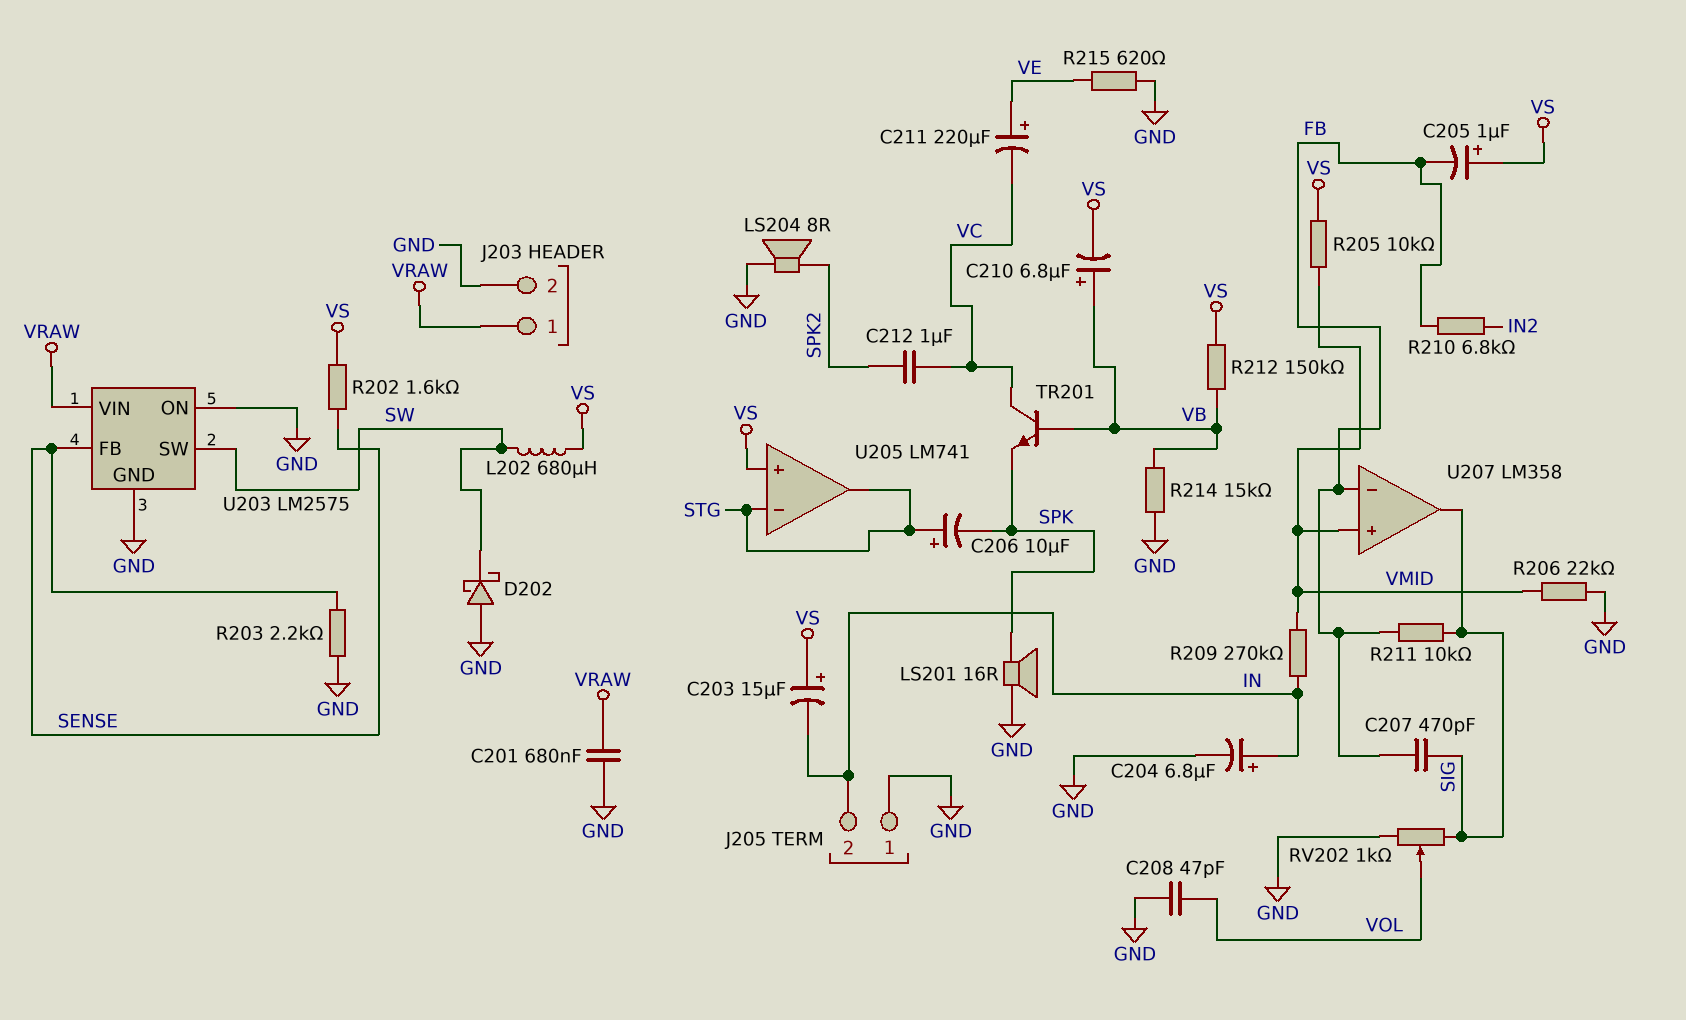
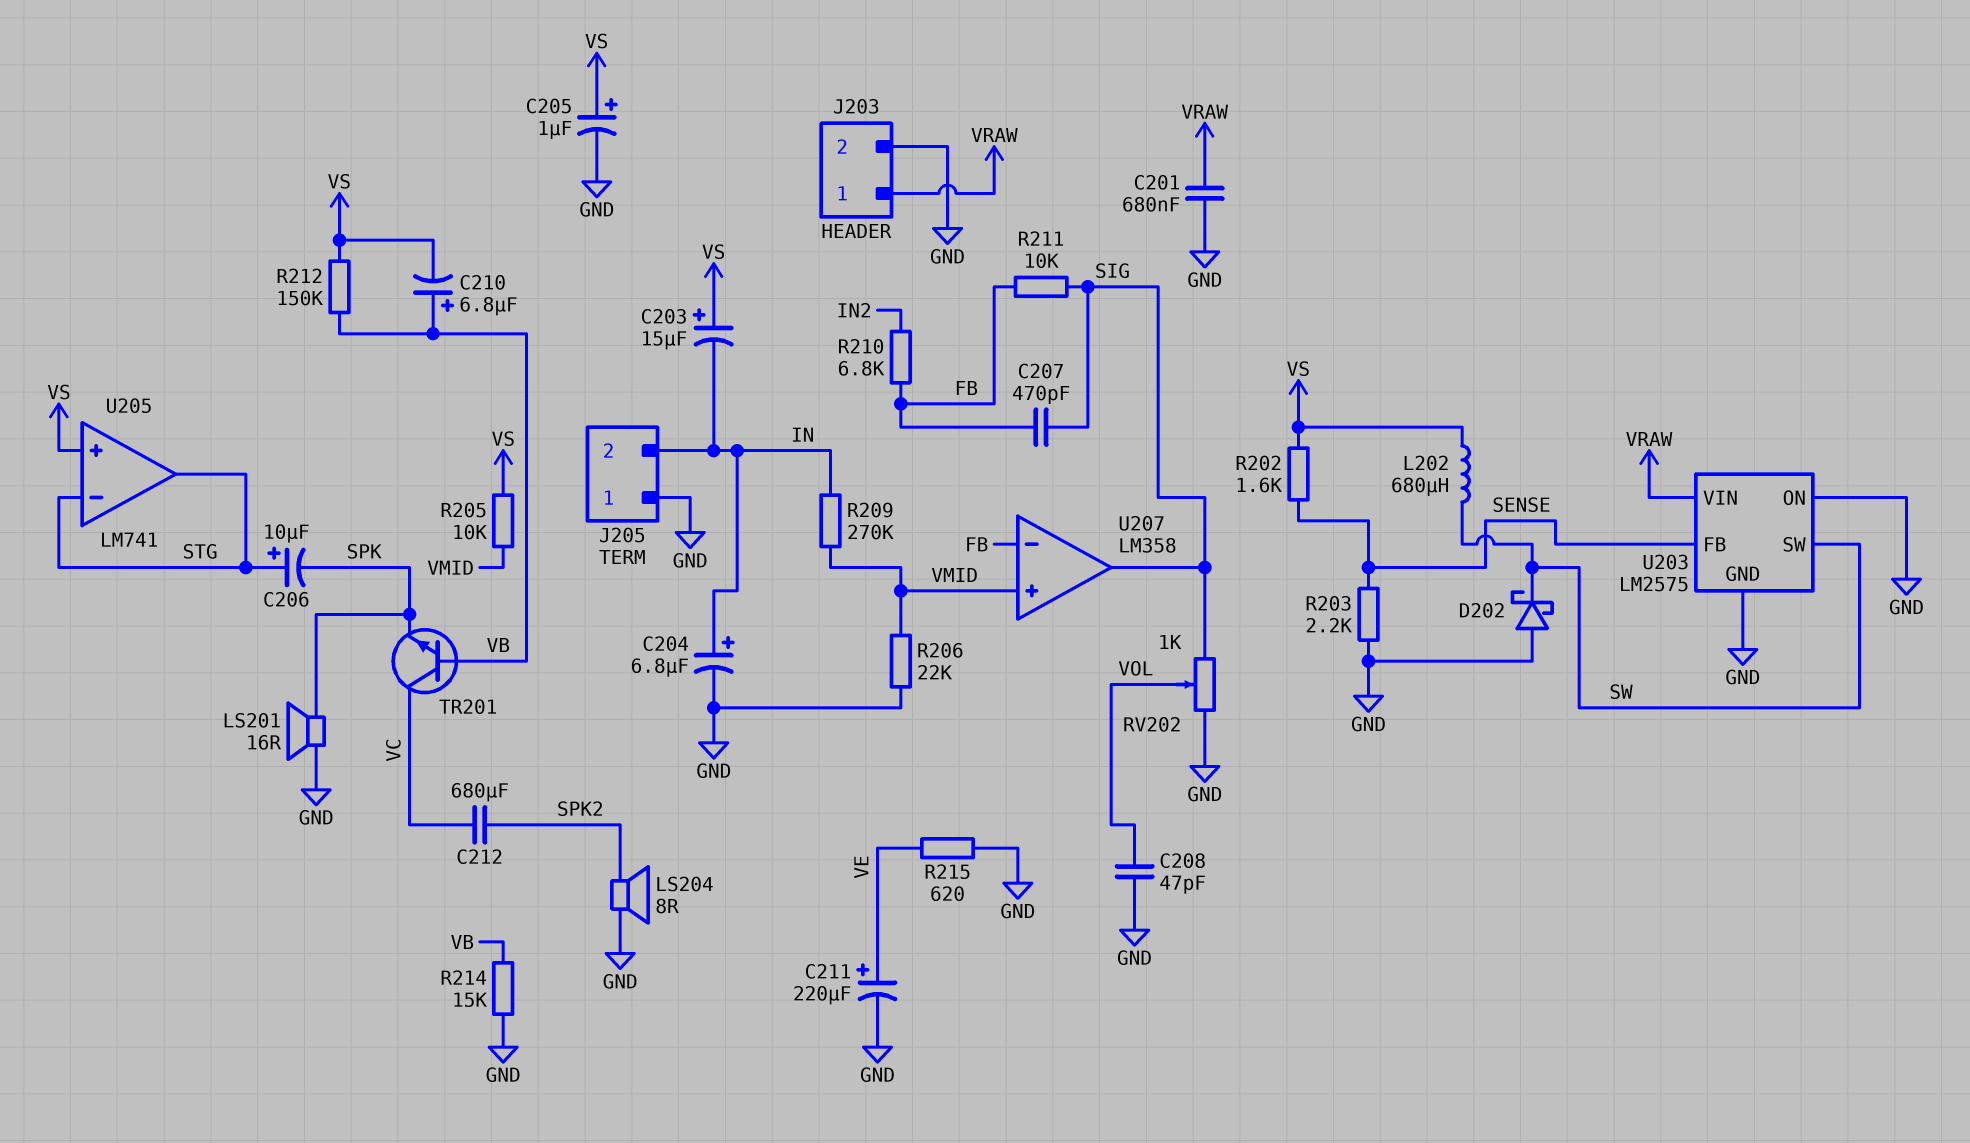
C205: 1uF (plus VS, minus FB) -> 1uF (plus VS, minus GND)
C211: 220uF (plus VE, minus VC) -> 220uF (plus VE, minus GND)
C212: 1uF (SPK2, VC) -> 680uF (SPK2, VC)

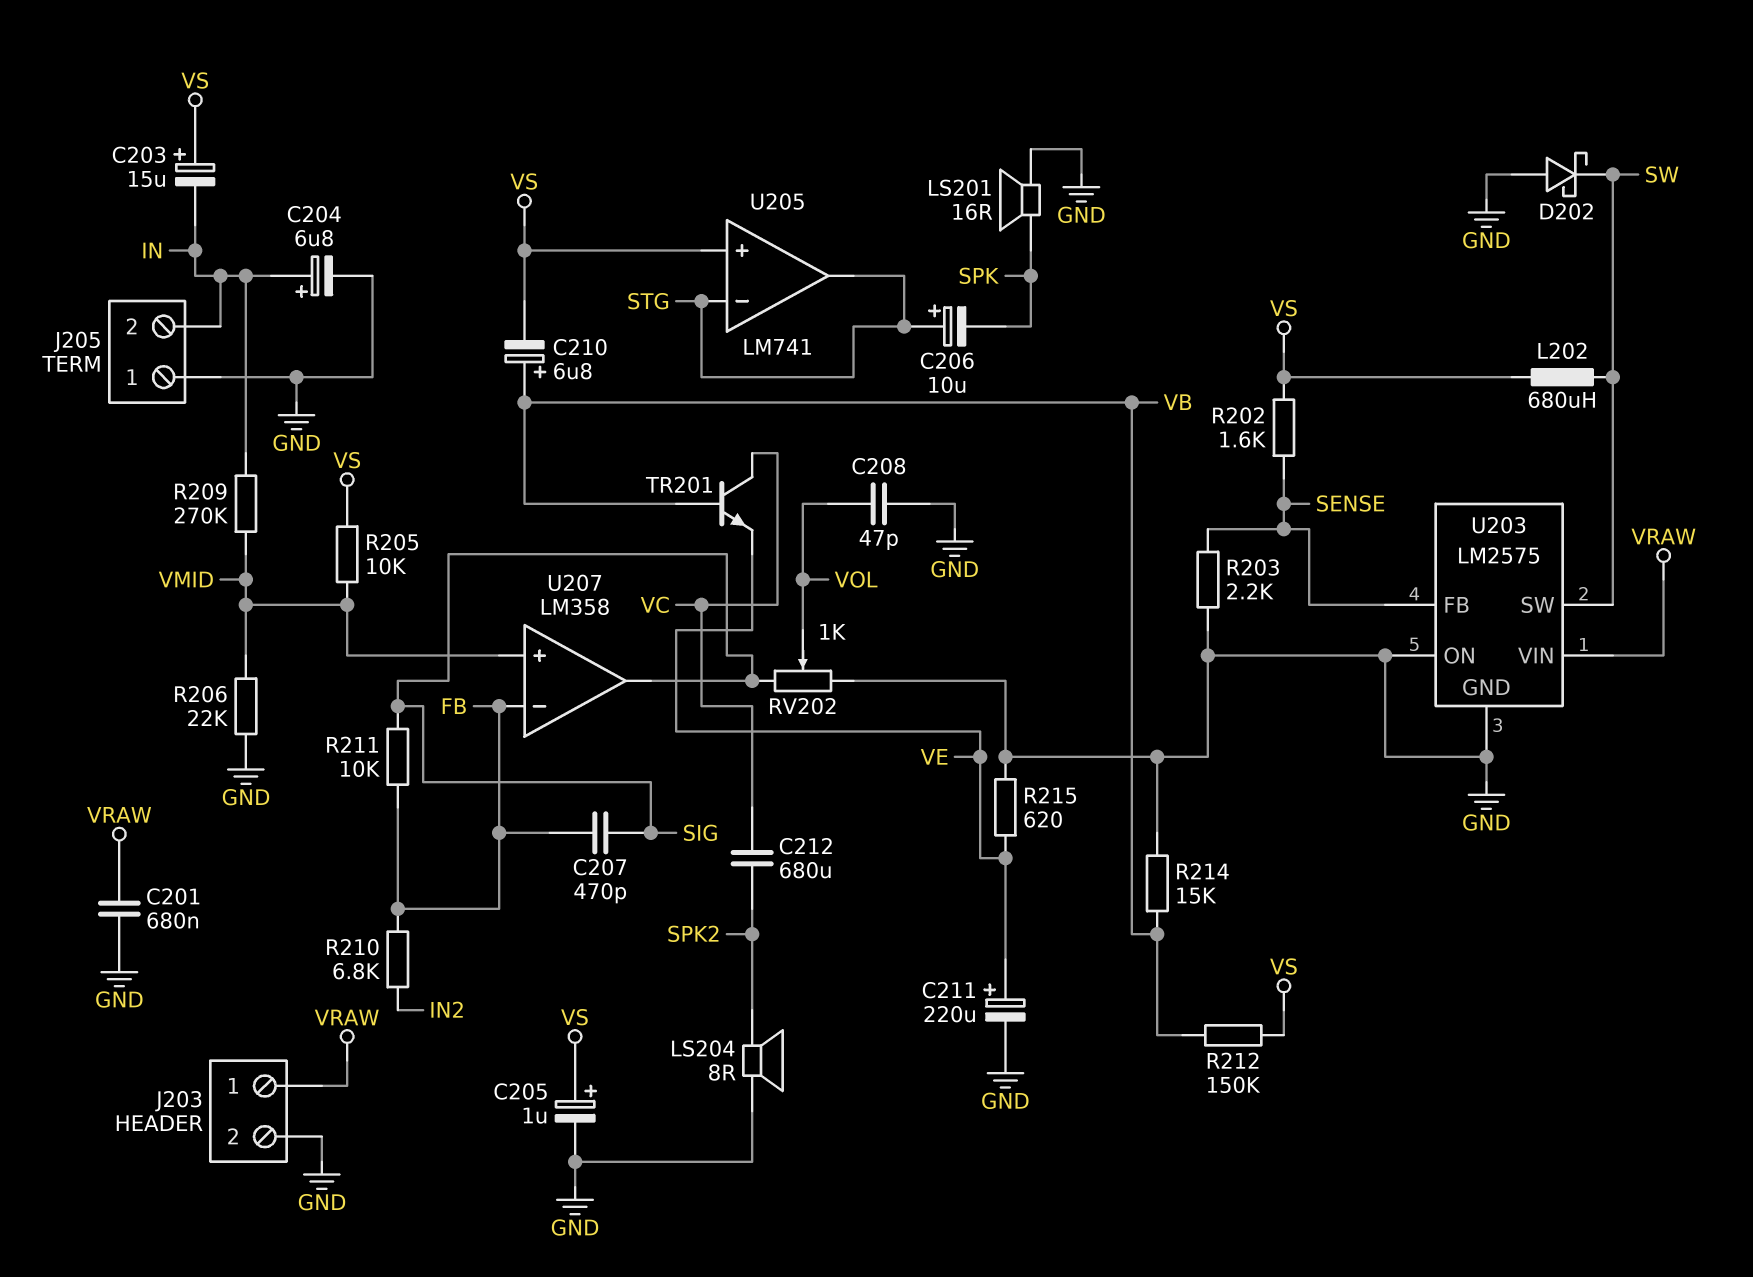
TR201: NPN (B VB, C VC, E SPK) -> NPN (B VB, C VC, E VE)

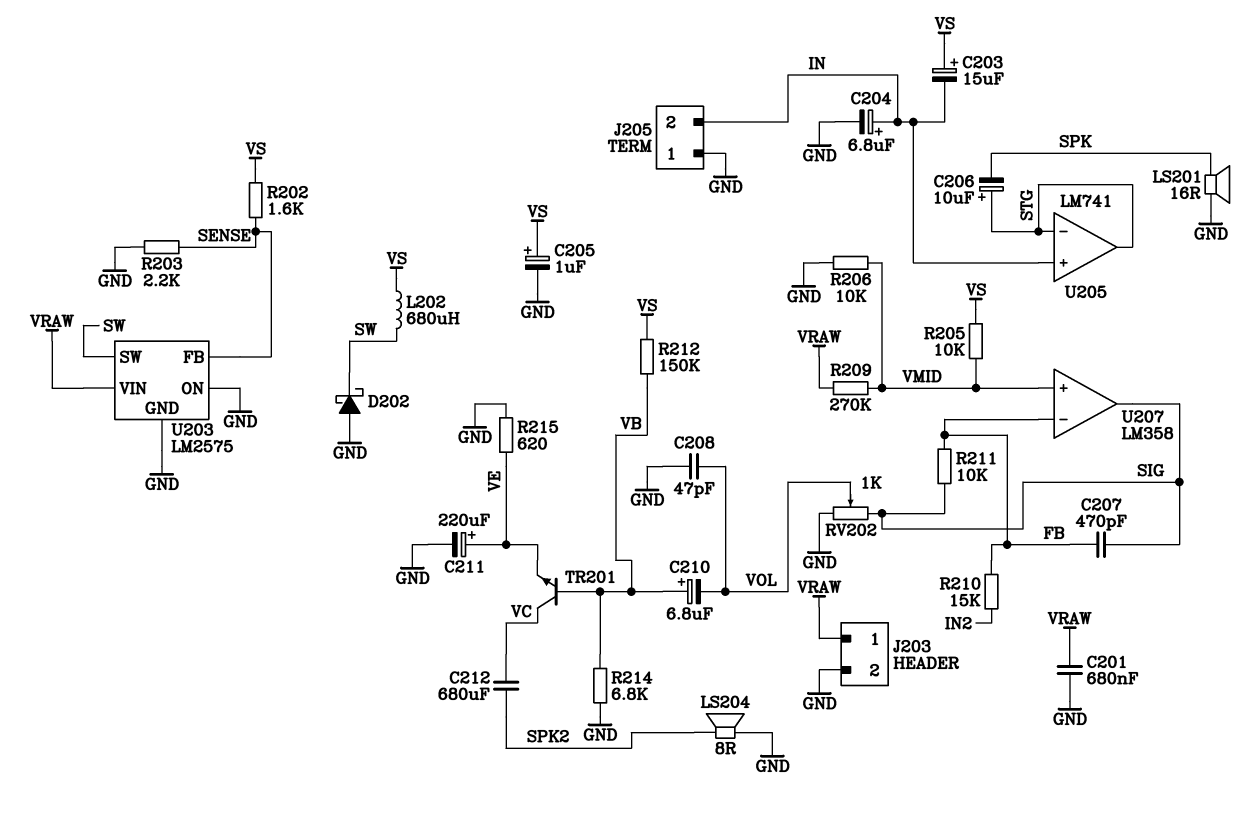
C210: 6.8uF (plus VB, minus VS) -> 6.8uF (plus VB, minus VOL)
R206: 22k (GND, VMID) -> 10k (GND, VMID)
R209: 270k (IN, VMID) -> 270k (VMID, VRAW)
R210: 6.8k (FB, IN2) -> 15k (FB, IN2)
R214: 15k (GND, VB) -> 6.8k (GND, VB)
U205 pin in+: VS -> IN

